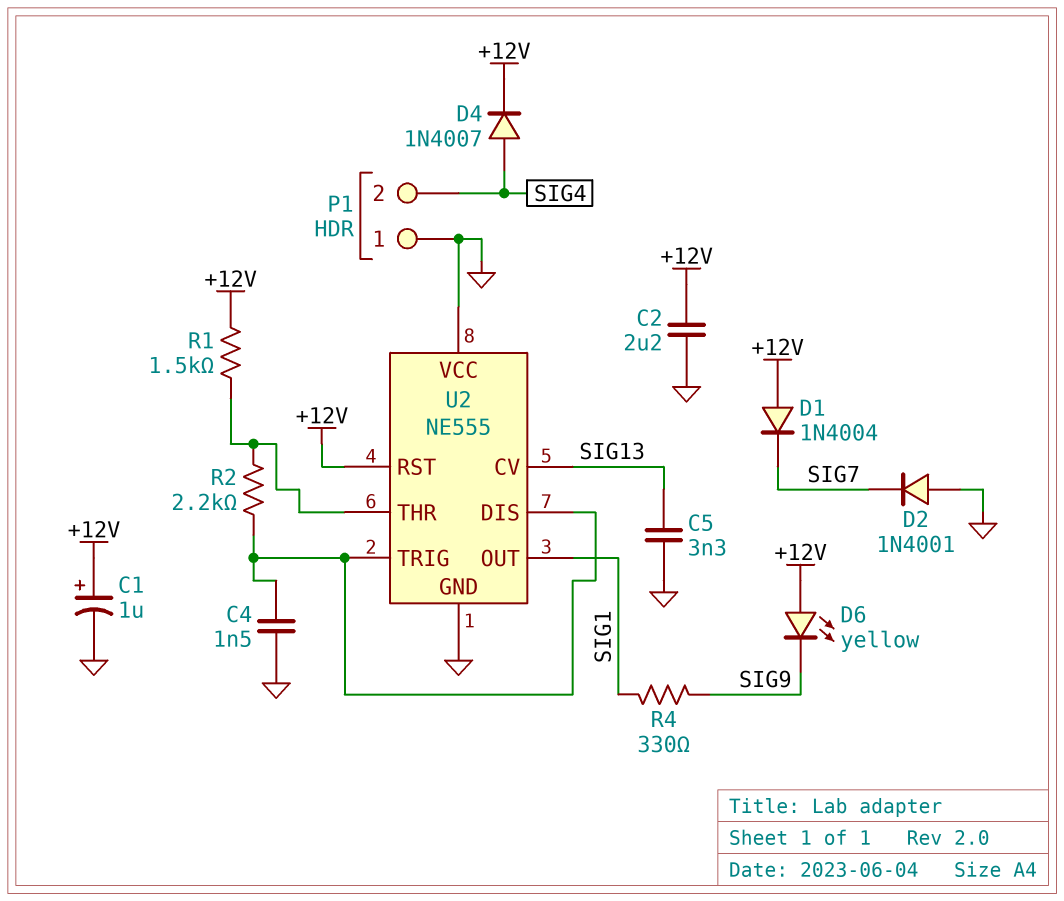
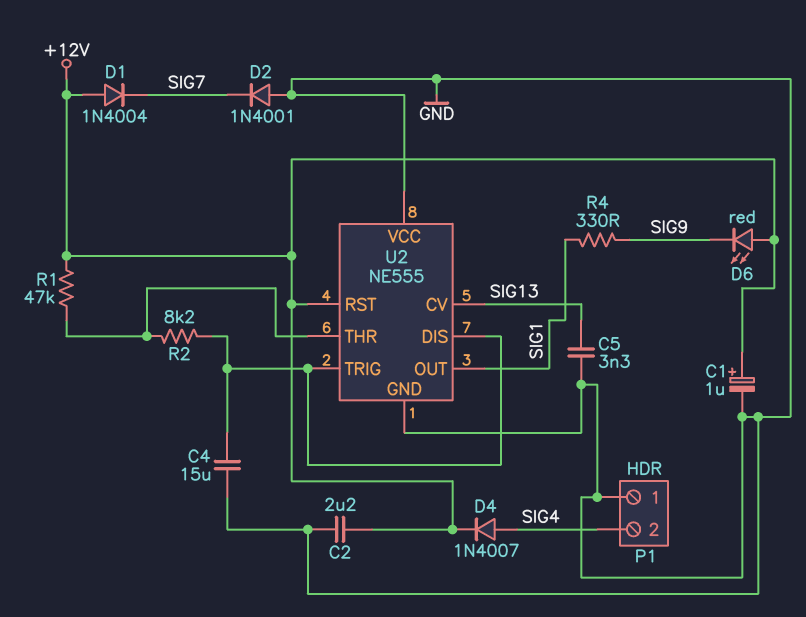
C4: 1.5nF (GND, U2/DIS) -> 15uF (GND, U2/DIS)
D6: LED yellow (A +12V, K SIG9) -> LED red (A +12V, K SIG9)
R1: 1.5k (+12V, U2/THR) -> 47k (+12V, U2/THR)
R2: 2.2k (U2/DIS, U2/THR) -> 8.2k (U2/DIS, U2/THR)

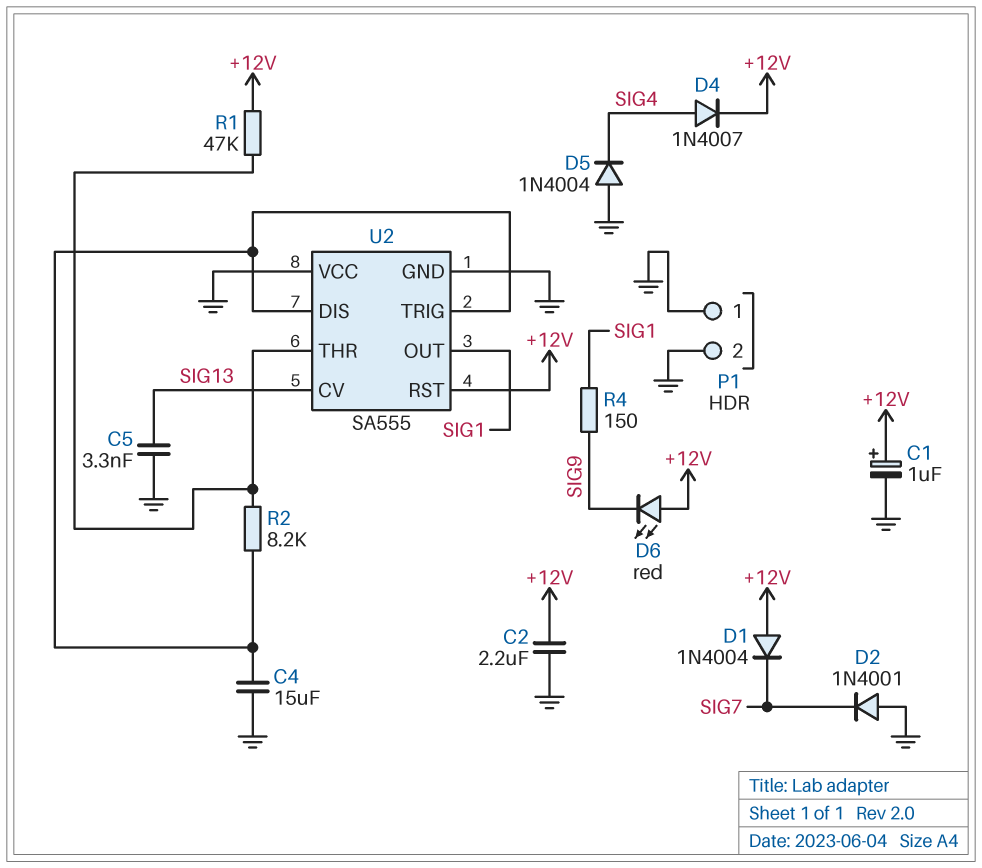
D5: none -> diode 1N4004 (A GND, K SIG4)
P1 pin 2: SIG4 -> GND
R4: 330 (SIG1, SIG9) -> 150 (SIG1, SIG9)
U2: NE555 -> SA555

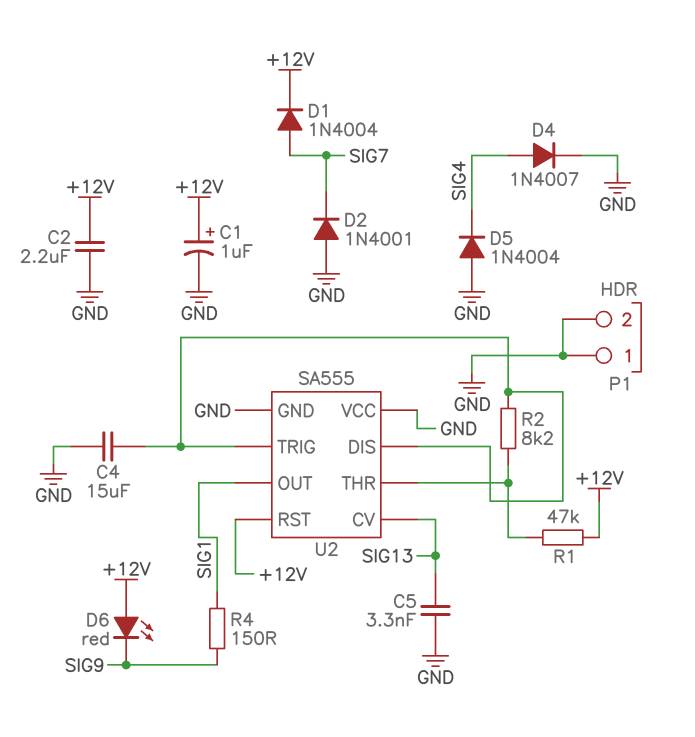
D1: diode 1N4004 (A +12V, K SIG7) -> diode 1N4004 (A SIG7, K +12V)
D4: diode 1N4007 (A SIG4, K +12V) -> diode 1N4007 (A SIG4, K GND)

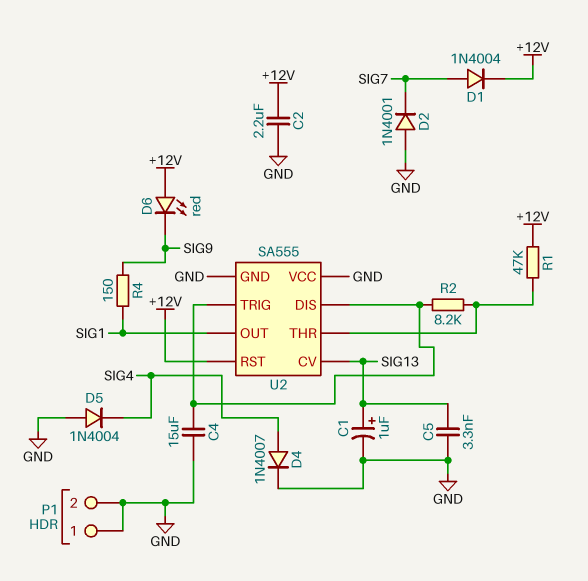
C1: 1uF (plus +12V, minus GND) -> 1uF (plus SIG13, minus GND)

